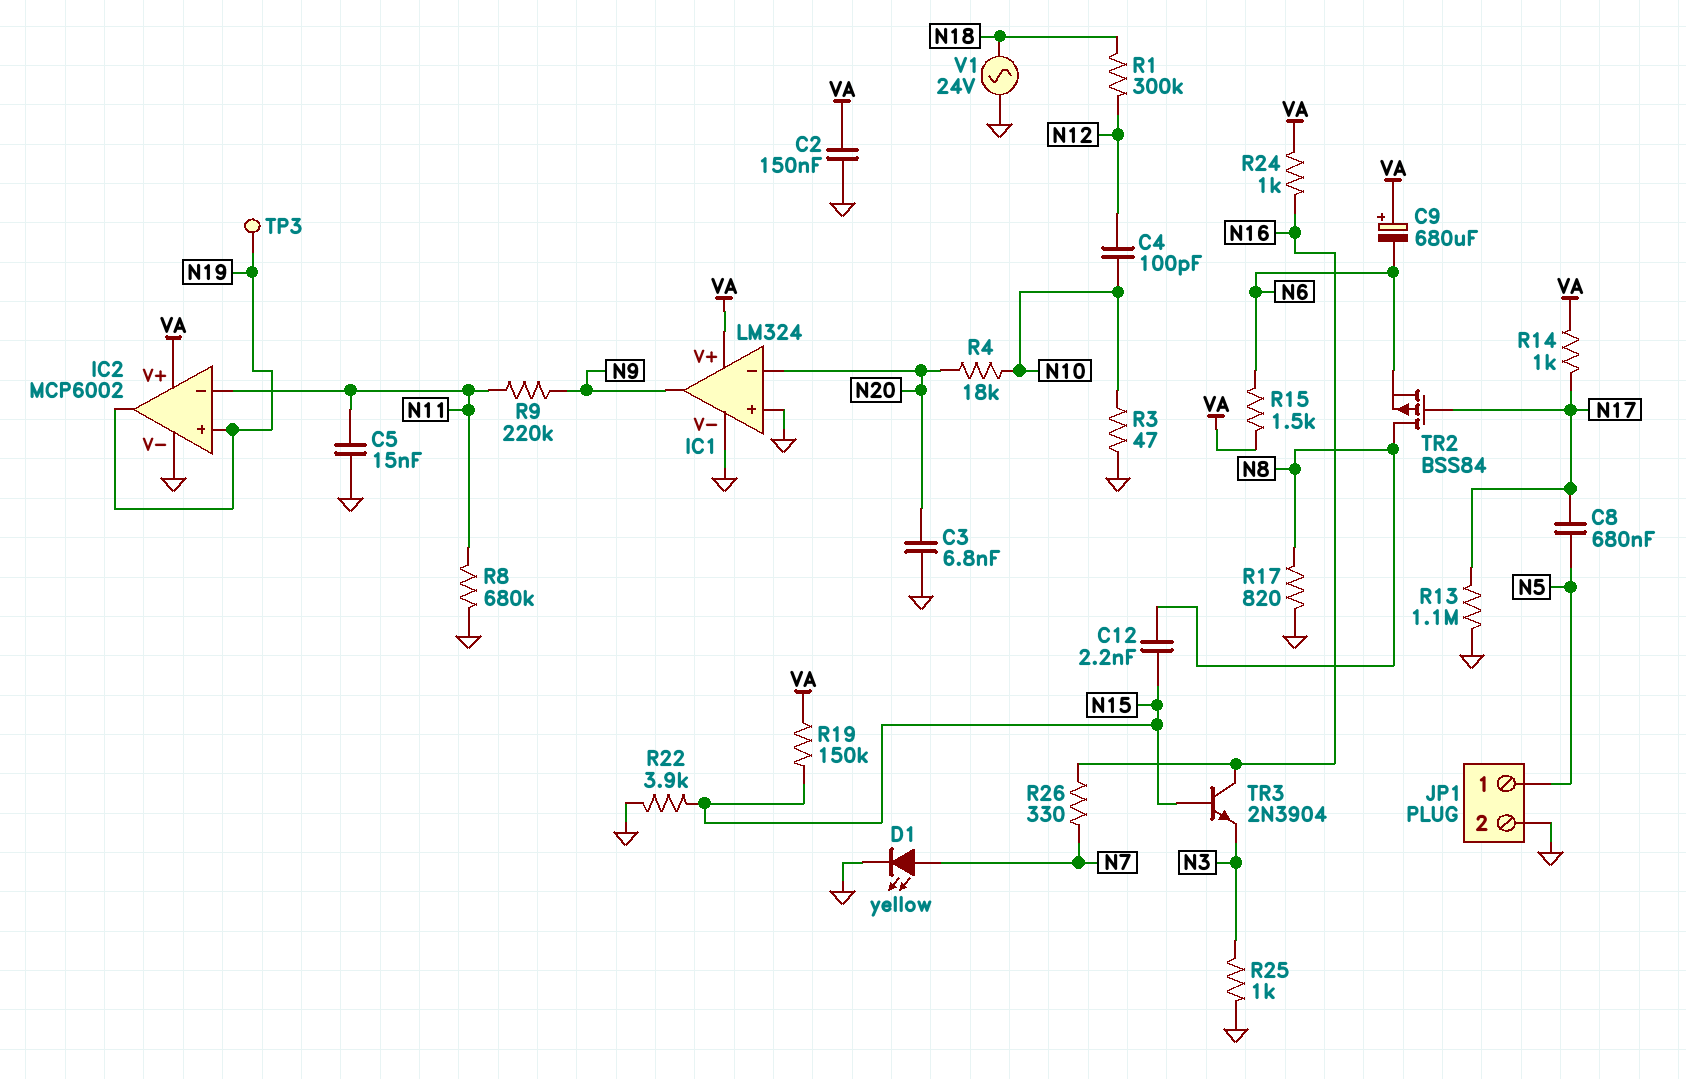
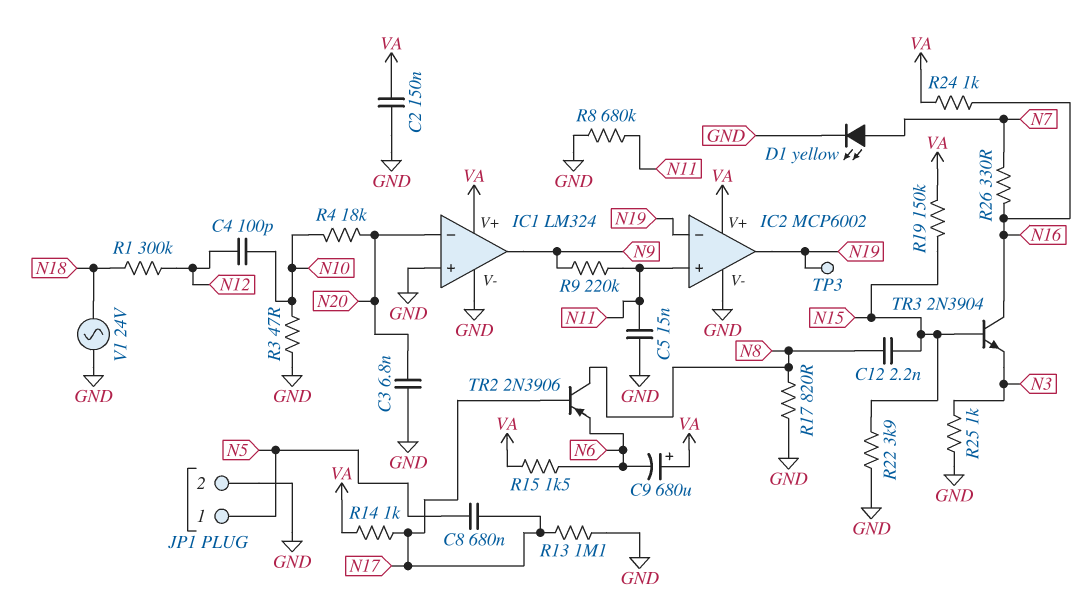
IC2 pin in+: N19 -> N11
IC2 pin in-: N11 -> N19
TR2: PMOS BSS84 (G N17, D N8, S N6) -> PNP 2N3906 (B N17, C N8, E N6)

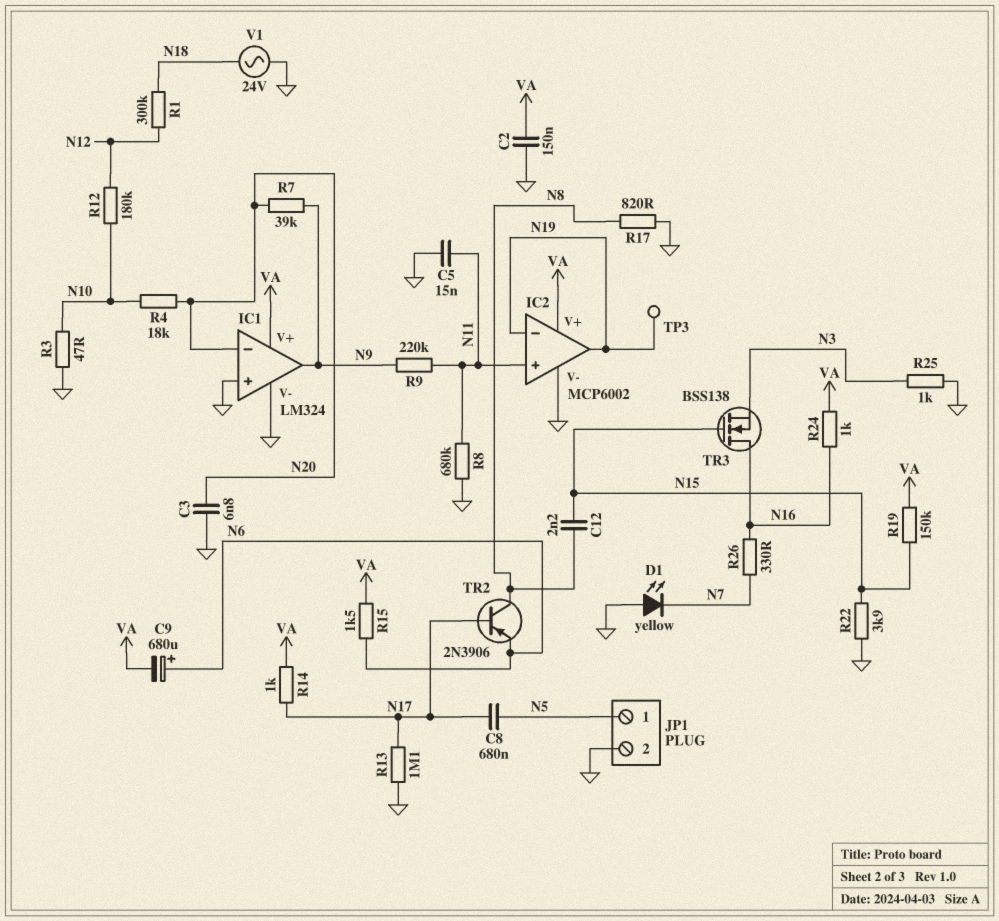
C4: 100pF (N10, N12) -> none
C9: 680uF (plus VA, minus N6) -> 680uF (plus N6, minus VA)
D1: LED yellow (A N7, K GND) -> LED yellow (A GND, K N7)
R7: none -> 39k (N9, N20)
R12: none -> 180k (N10, N12)
TR3: NPN 2N3904 (B N15, C N16, E N3) -> NMOS BSS138 (G N15, D N16, S N3)

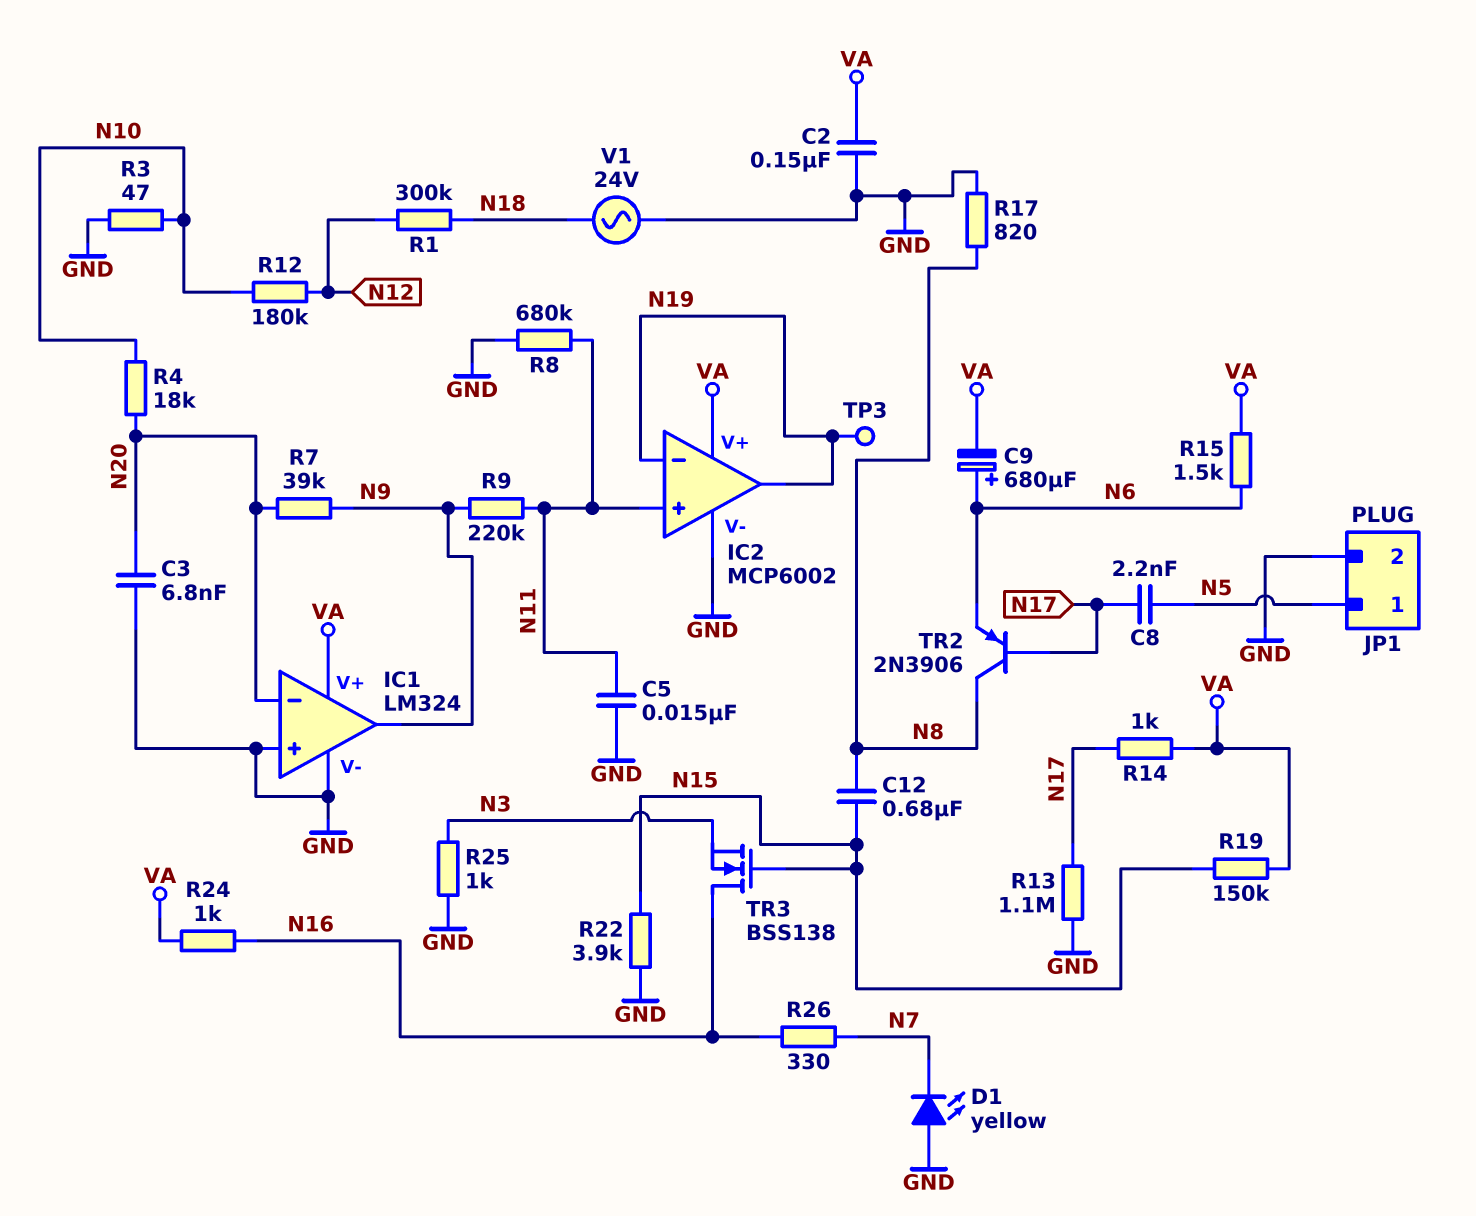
C8: 680nF (N5, N17) -> 2.2nF (N5, N17)
C12: 2.2nF (N8, N15) -> 680nF (N8, N15)

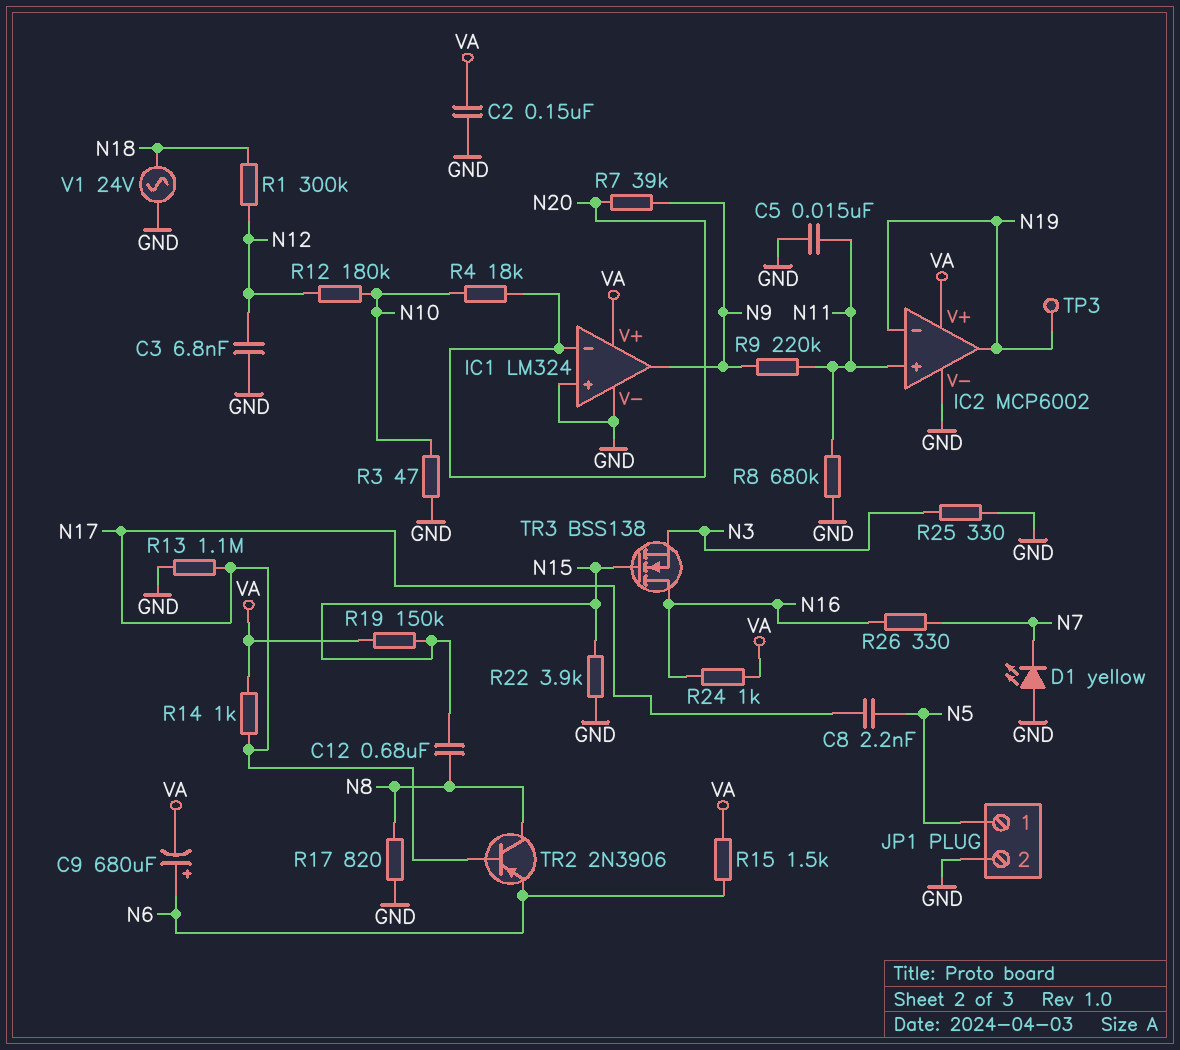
C3: 6.8nF (GND, N20) -> 6.8nF (GND, N12)
R25: 1k (GND, N3) -> 330 (GND, N3)

